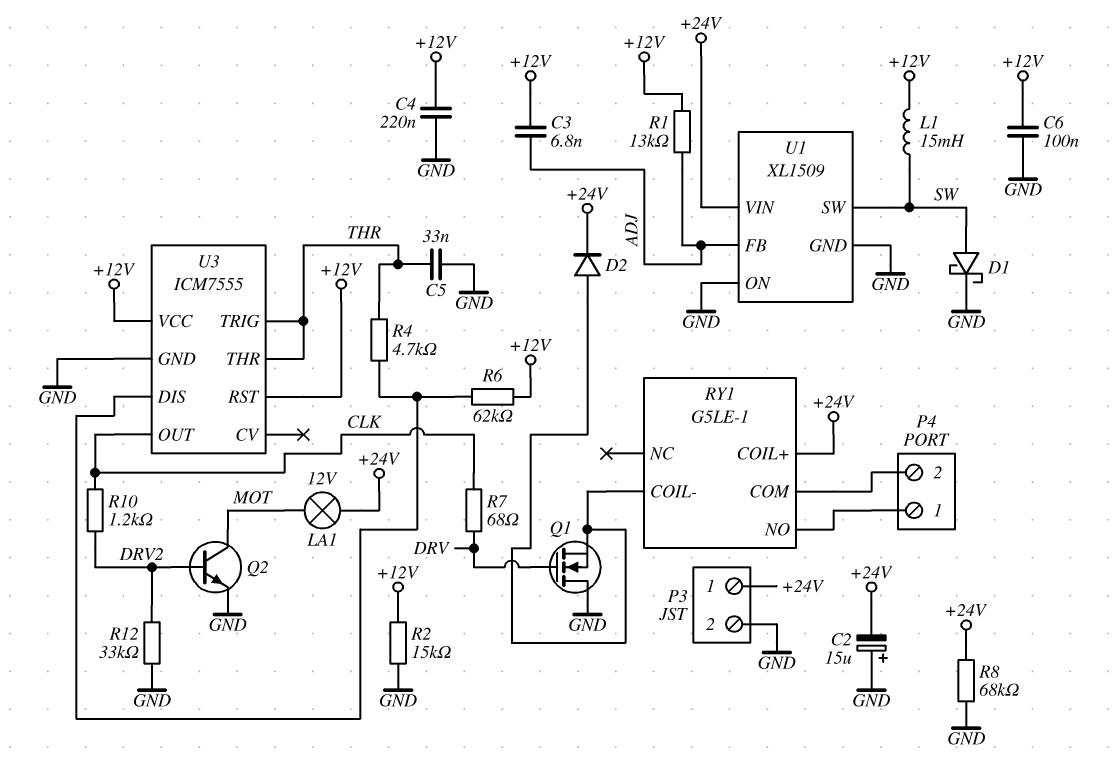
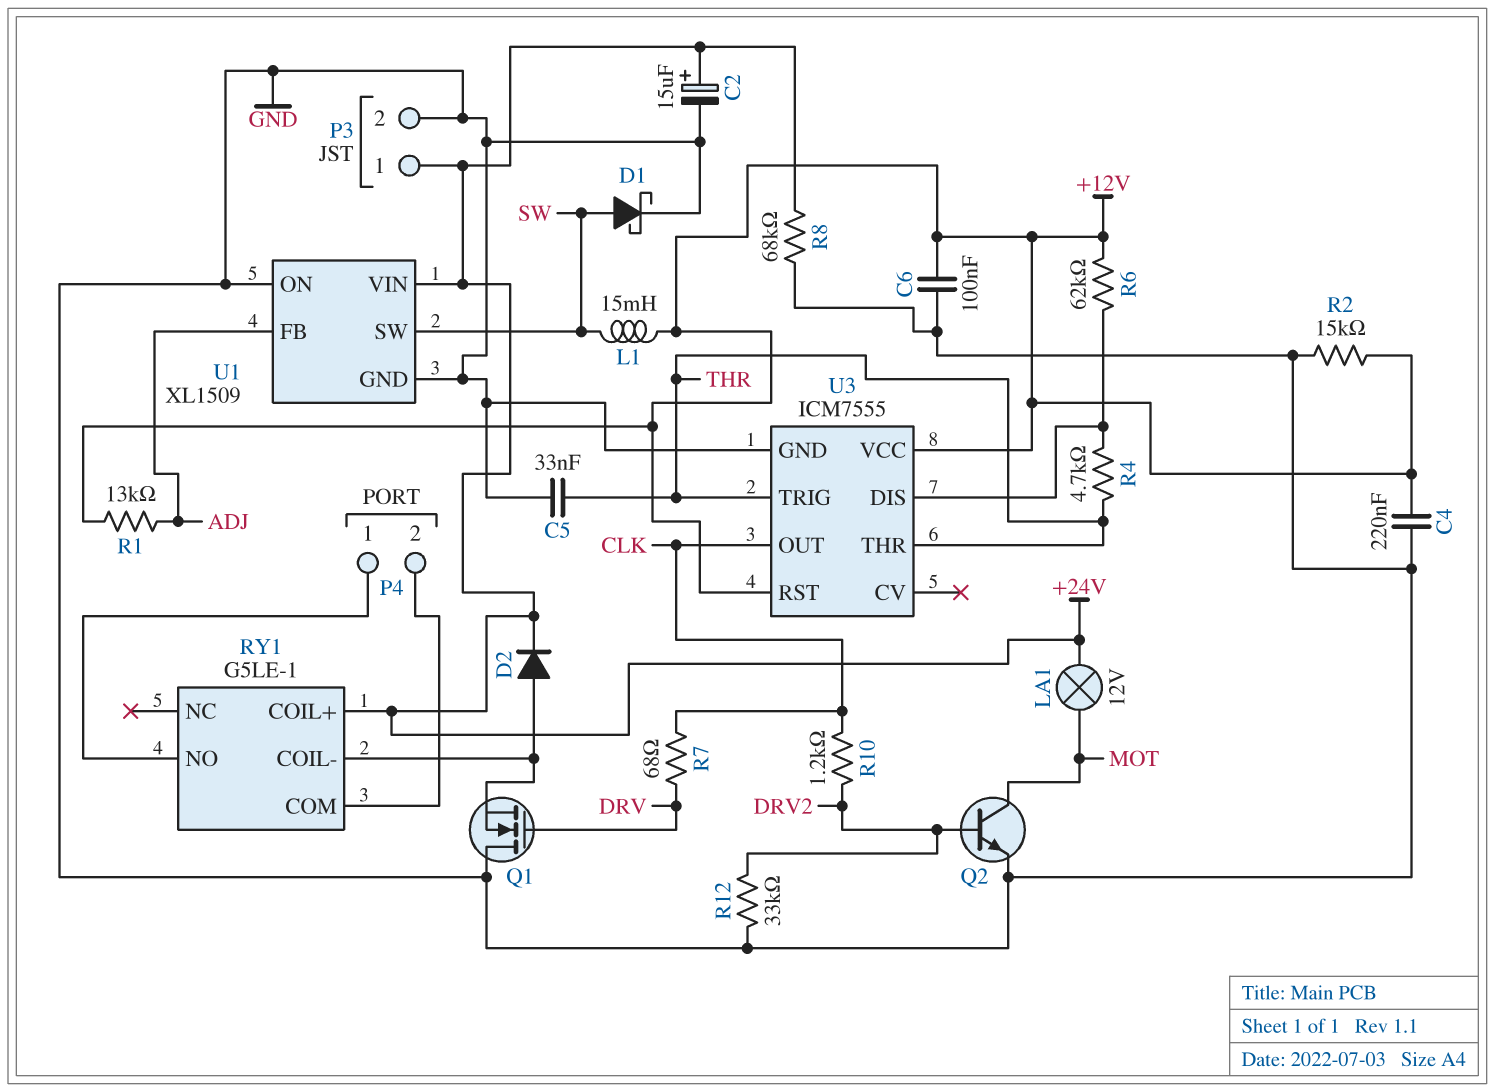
C2: 15uF (plus GND, minus +24V) -> 15uF (plus +24V, minus GND)
C3: 6.8nF (+12V, ADJ) -> none

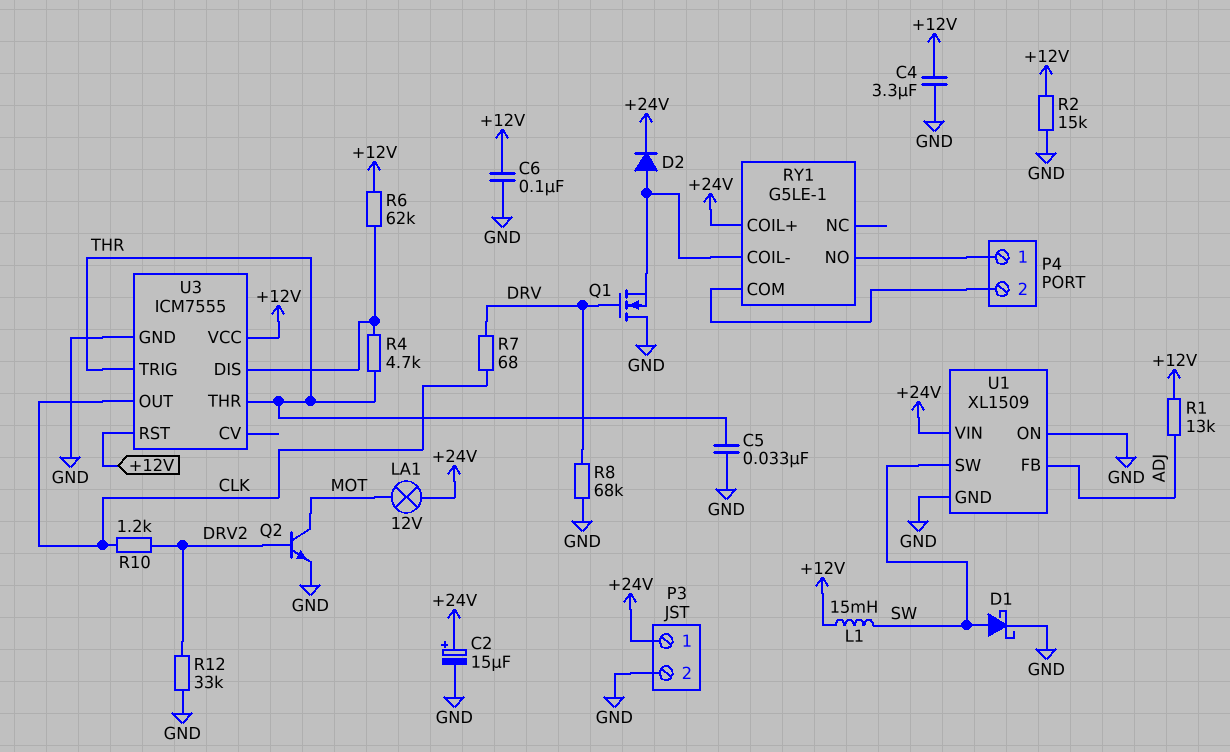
C4: 220nF (+12V, GND) -> 3.3uF (+12V, GND)
R8: 68k (+24V, GND) -> 68k (DRV, GND)

